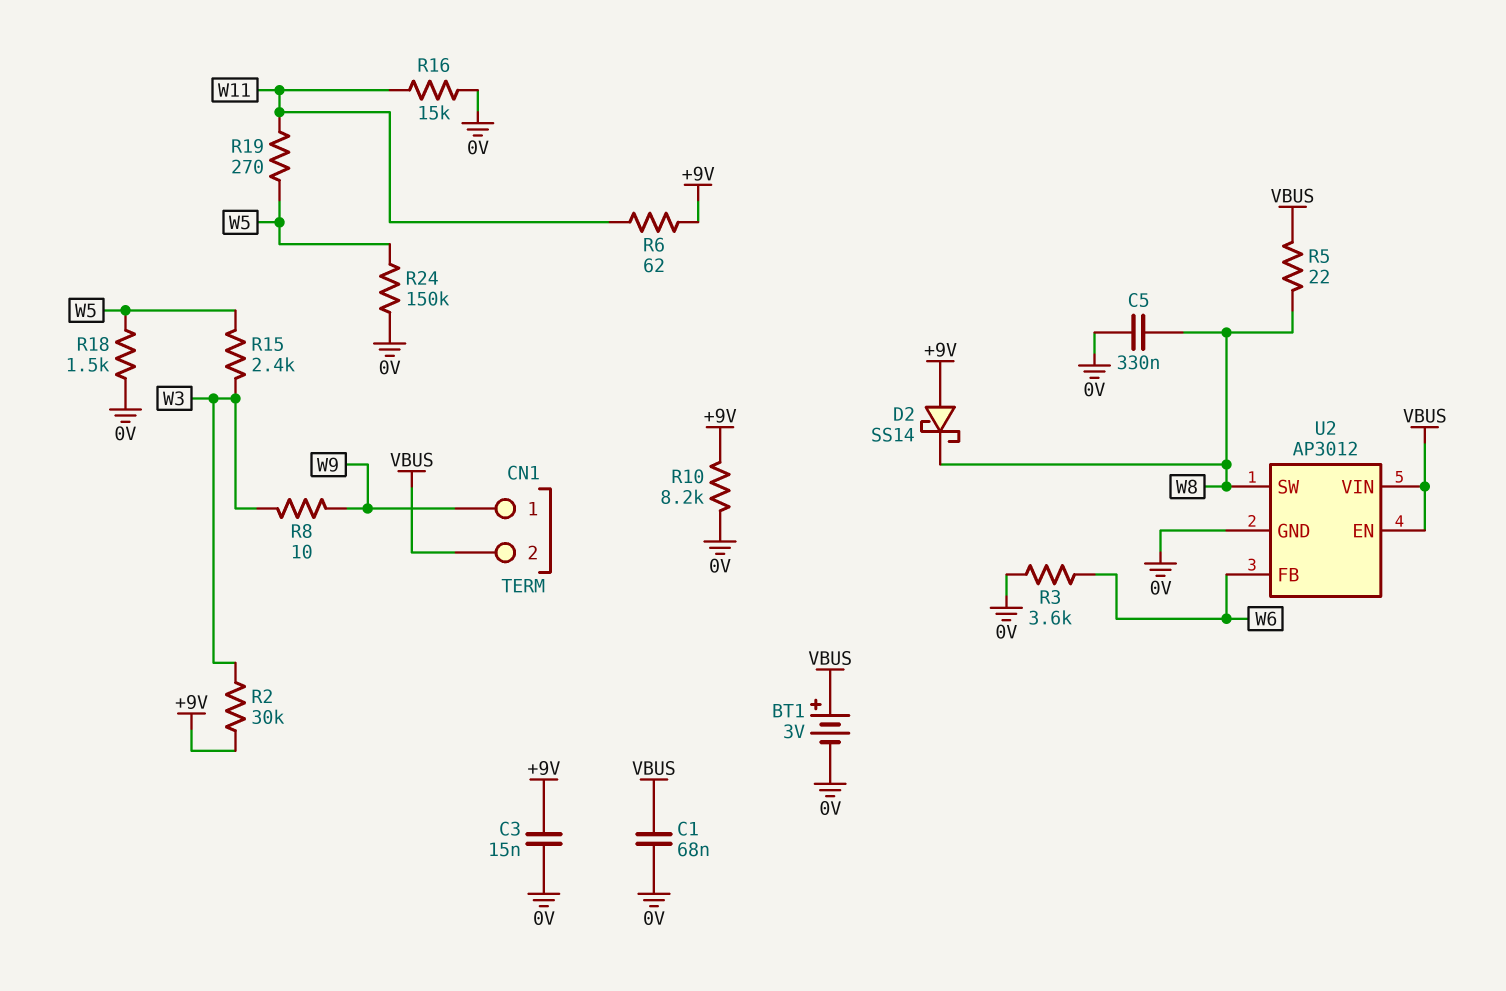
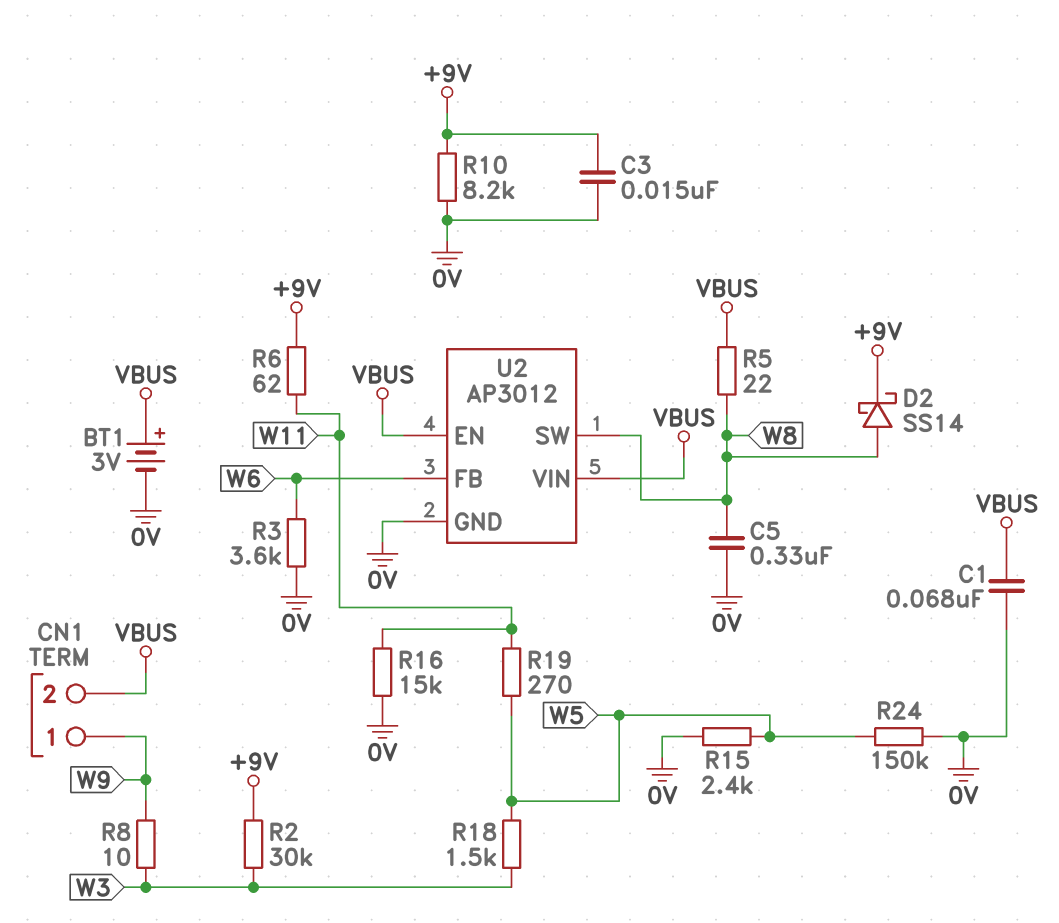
D2: schottky SS14 (A +9V, K W8) -> schottky SS14 (A W8, K +9V)
R15: 2.4k (W3, W5) -> 2.4k (0V, W5)
R18: 1.5k (0V, W5) -> 1.5k (W3, W5)

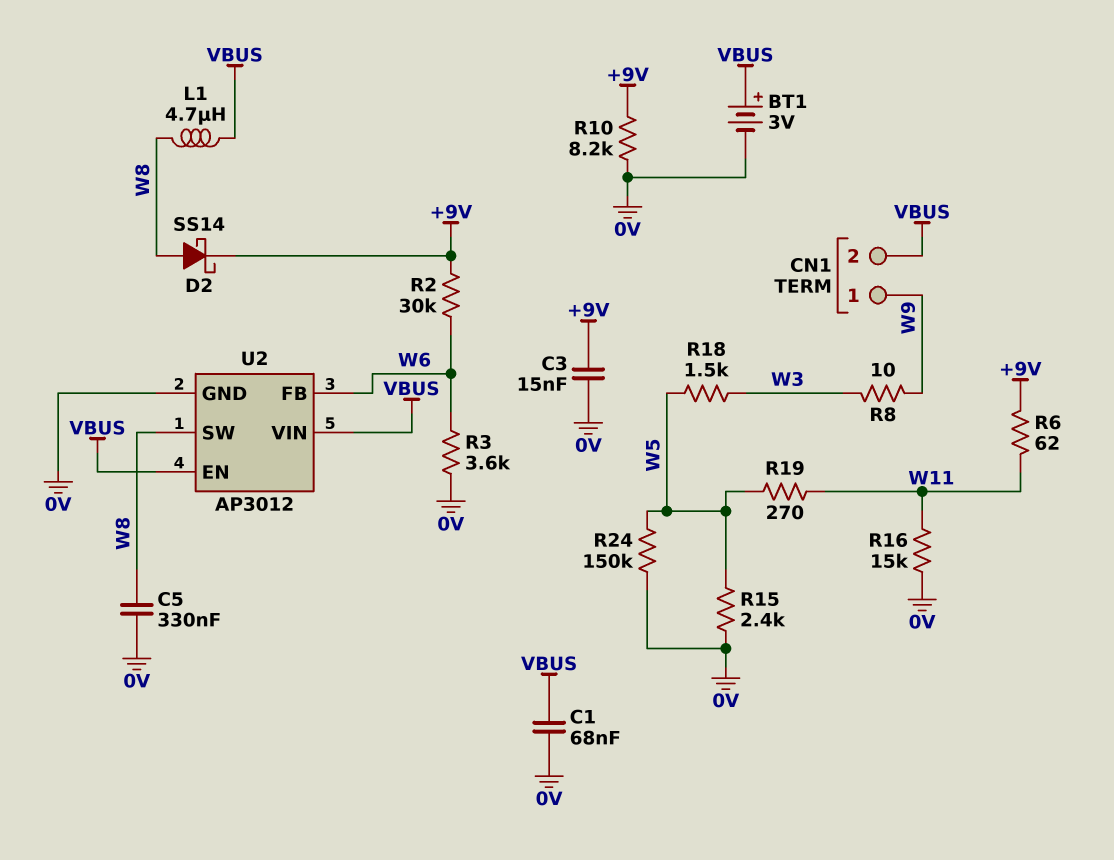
L1: none -> 4.7uH (VBUS, W8)
R2: 30k (+9V, W3) -> 30k (+9V, W6)
R5: 22 (VBUS, W8) -> none

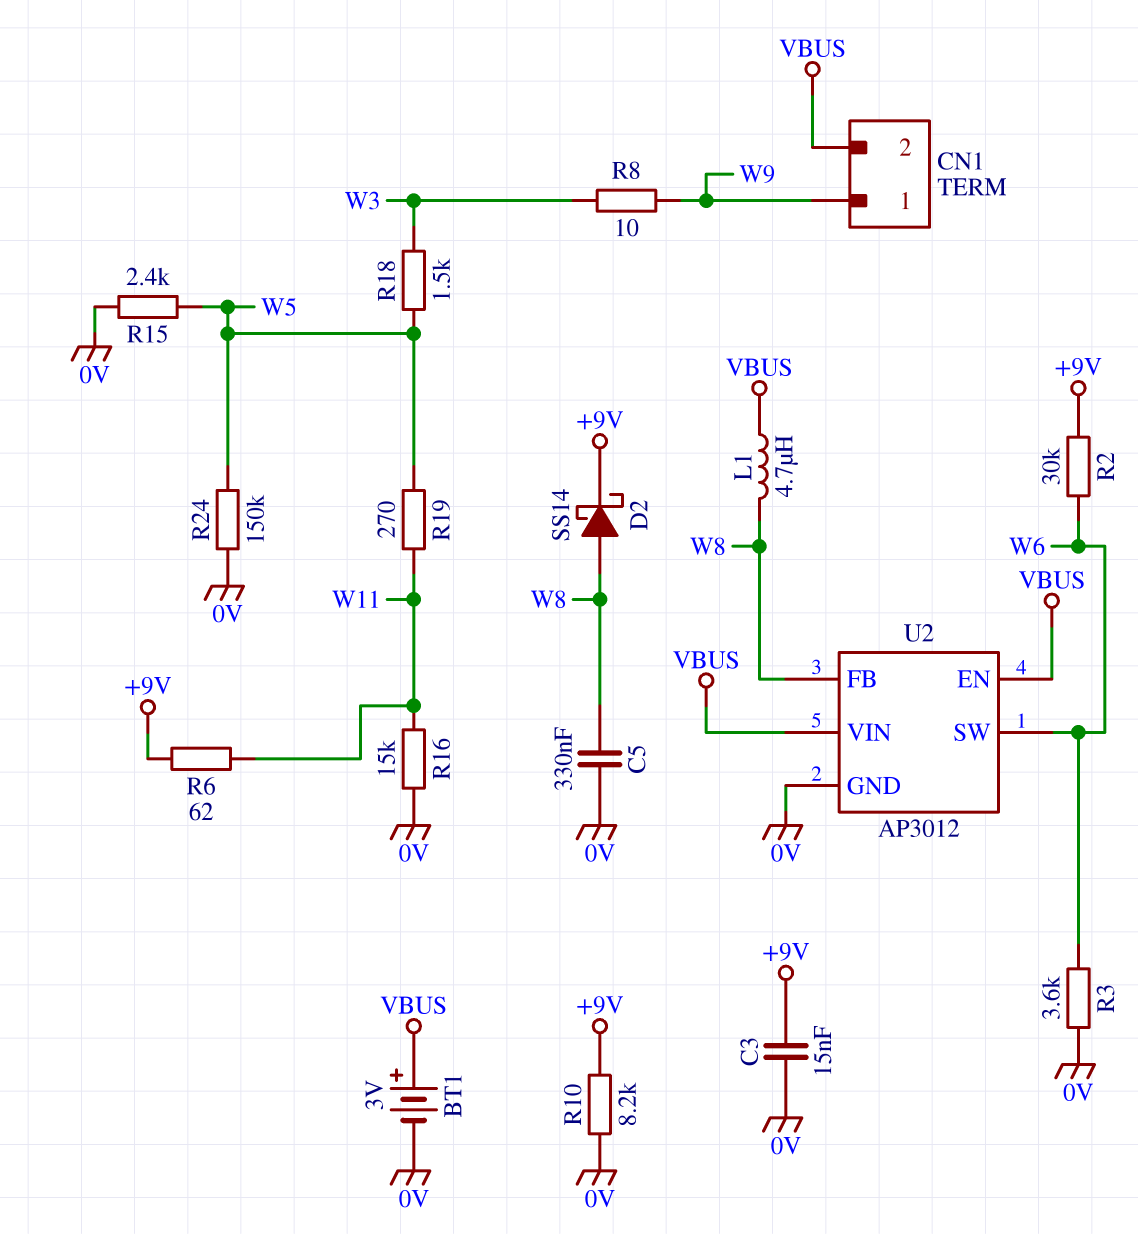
C1: 68nF (0V, VBUS) -> none
U2 pin FB: W6 -> W8
U2 pin SW: W8 -> W6

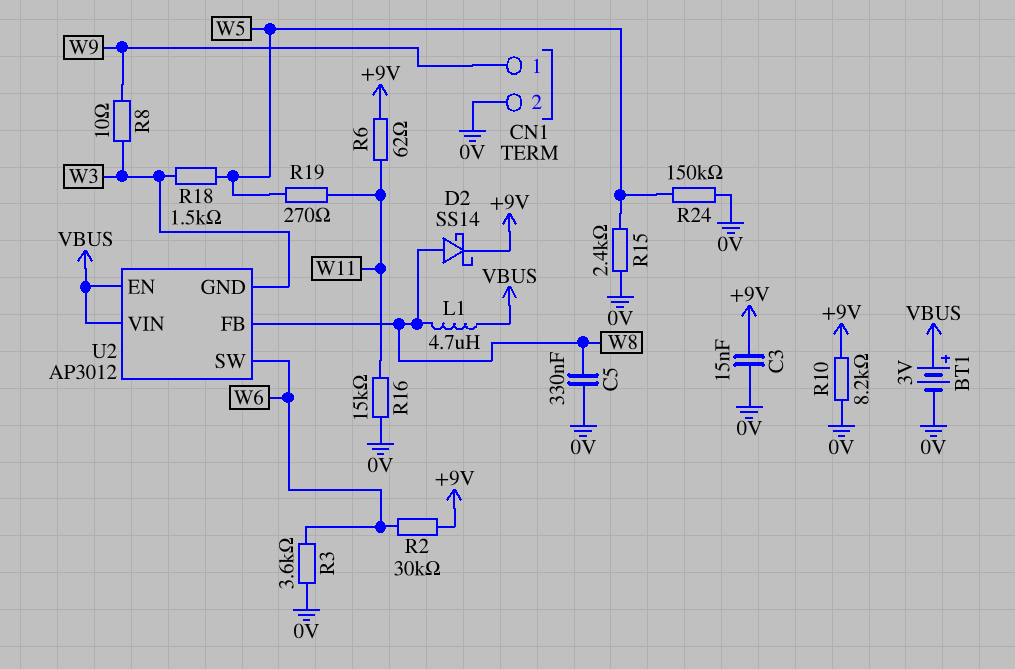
CN1 pin 2: VBUS -> 0V
U2 pin GND: 0V -> W3

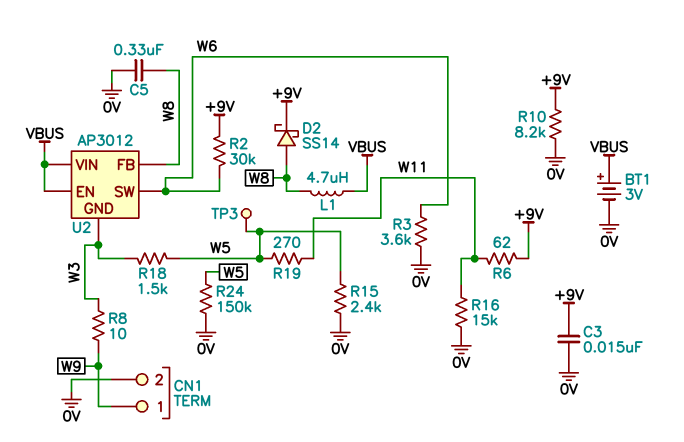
TP3: none -> test point (W5)

